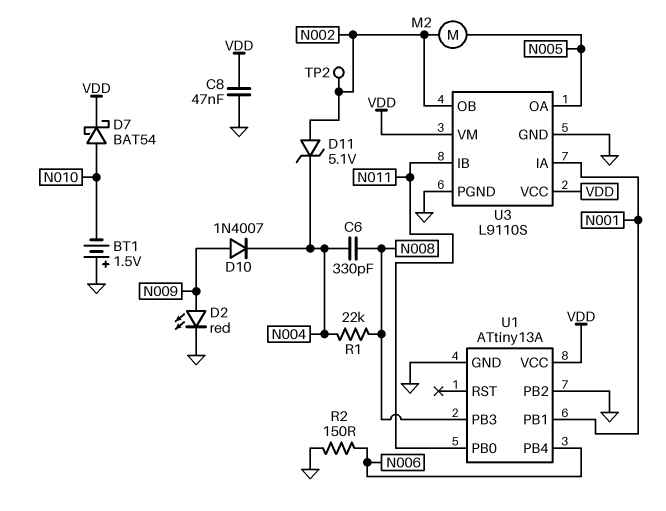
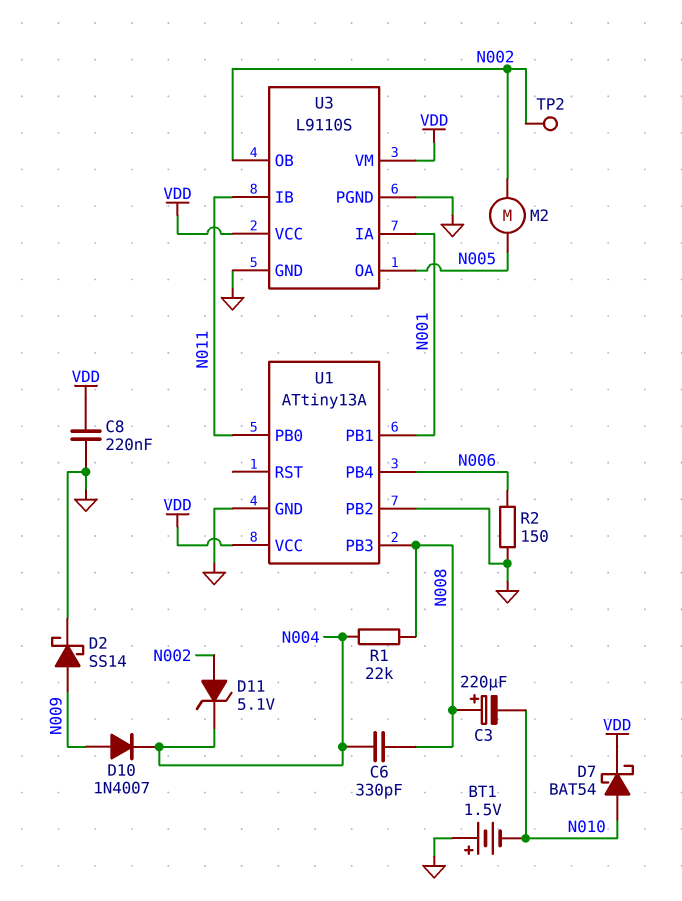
C3: none -> 220uF (plus N008, minus N010)
C8: 47nF (GND, VDD) -> 220nF (GND, VDD)
D2: LED red (A N009, K GND) -> schottky SS14 (A N009, K GND)

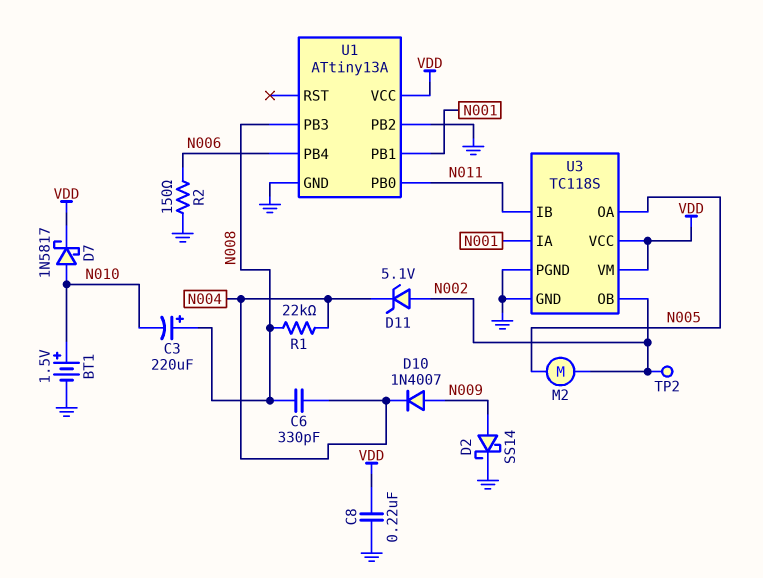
BT1: 1.5V (plus GND, minus N010) -> 1.5V (plus N010, minus GND)
D7: schottky BAT54 (A N010, K VDD) -> schottky 1N5817 (A N010, K VDD)
U3: L9110S -> TC118S

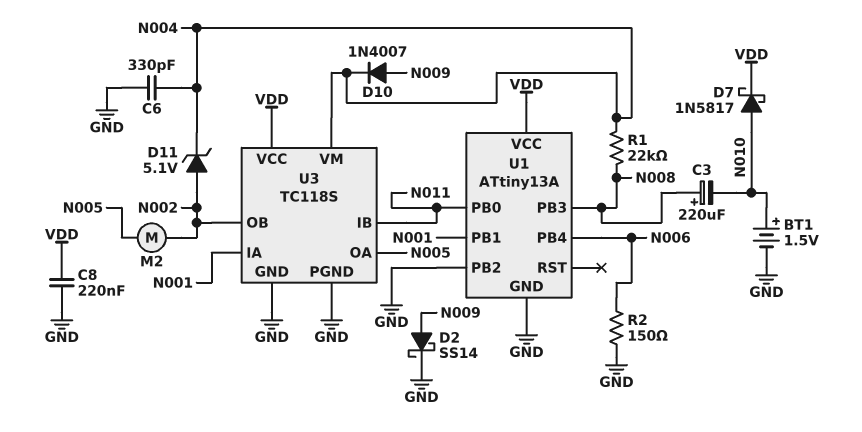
C6: 330pF (N004, N008) -> 330pF (GND, N004)
TP2: test point (N002) -> none
U3 pin VM: VDD -> N004

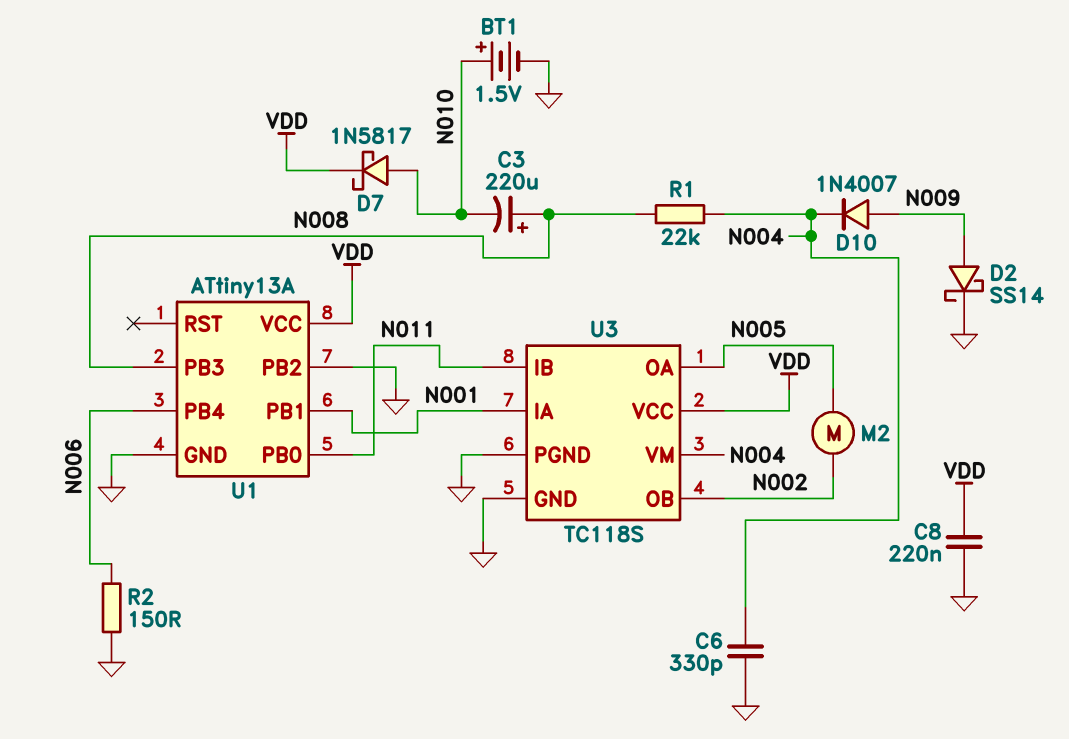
D11: zener 5.1V (A N002, K N004) -> none

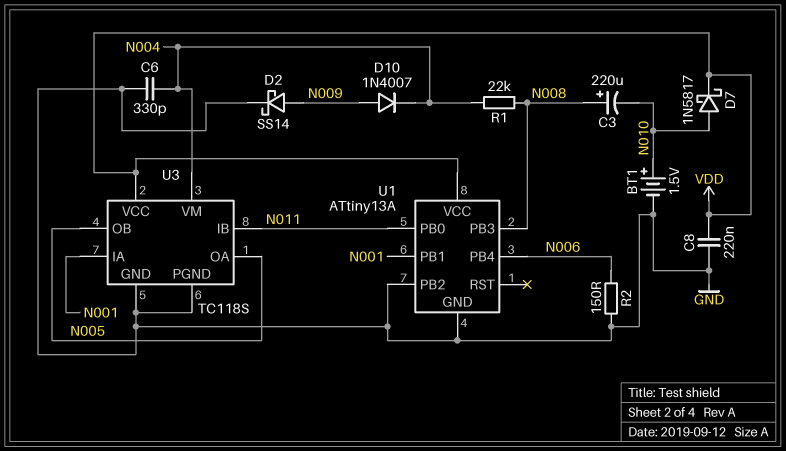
M2: motor (N002, N005) -> none
U3 pin OB: N002 -> N005

